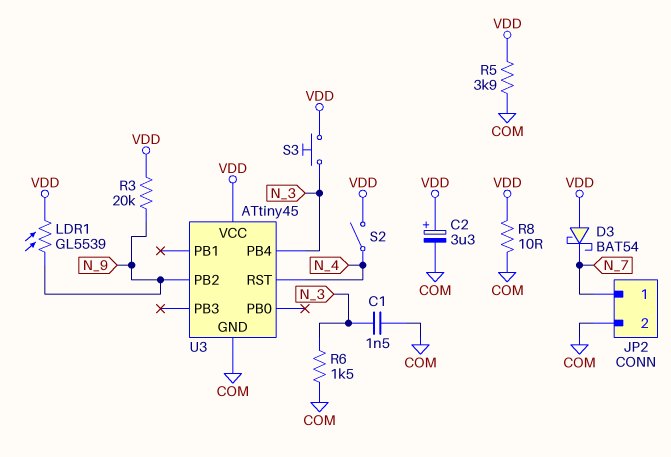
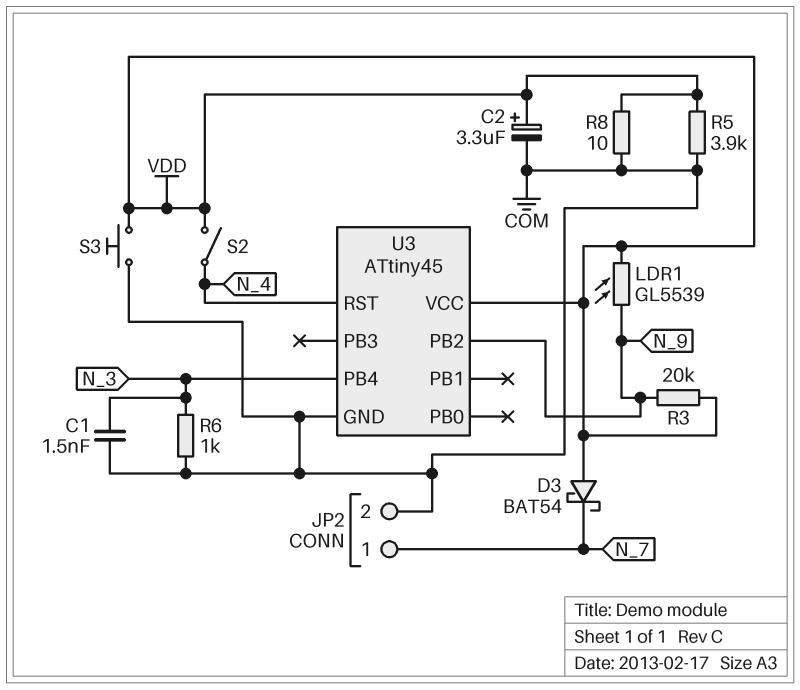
R6: 1.5k (COM, N_3) -> 1k (COM, N_3)
S3: button (N_3, VDD) -> button (COM, VDD)

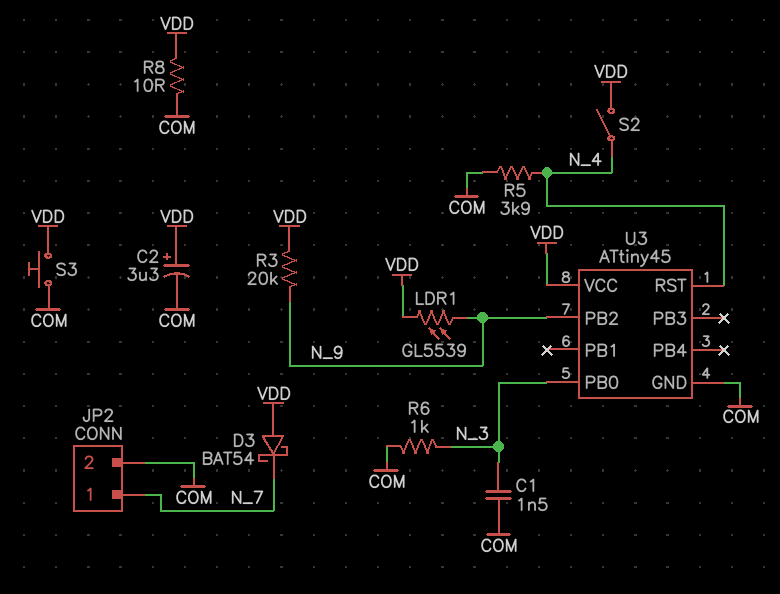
R5: 3.9k (COM, VDD) -> 3.9k (COM, N_4)
U3 pin PB0: none -> N_3
U3 pin PB4: N_3 -> none

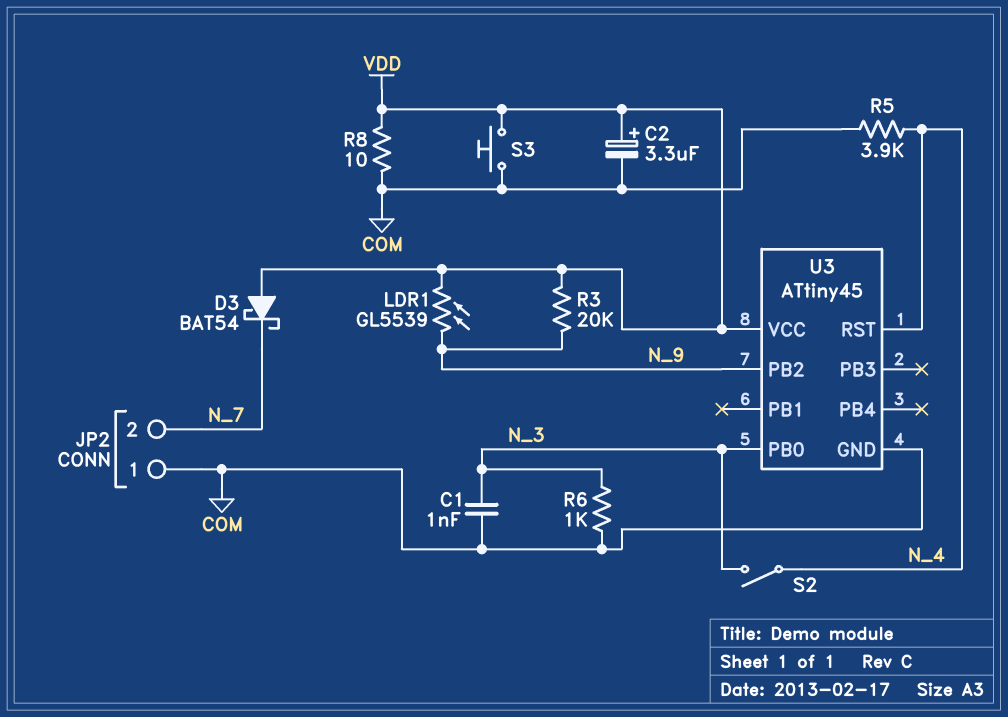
C1: 1.5nF (COM, N_3) -> 1nF (COM, N_3)
JP2 pin 1: N_7 -> COM
JP2 pin 2: COM -> N_7
S2: switch (N_4, VDD) -> switch (N_3, N_4)

